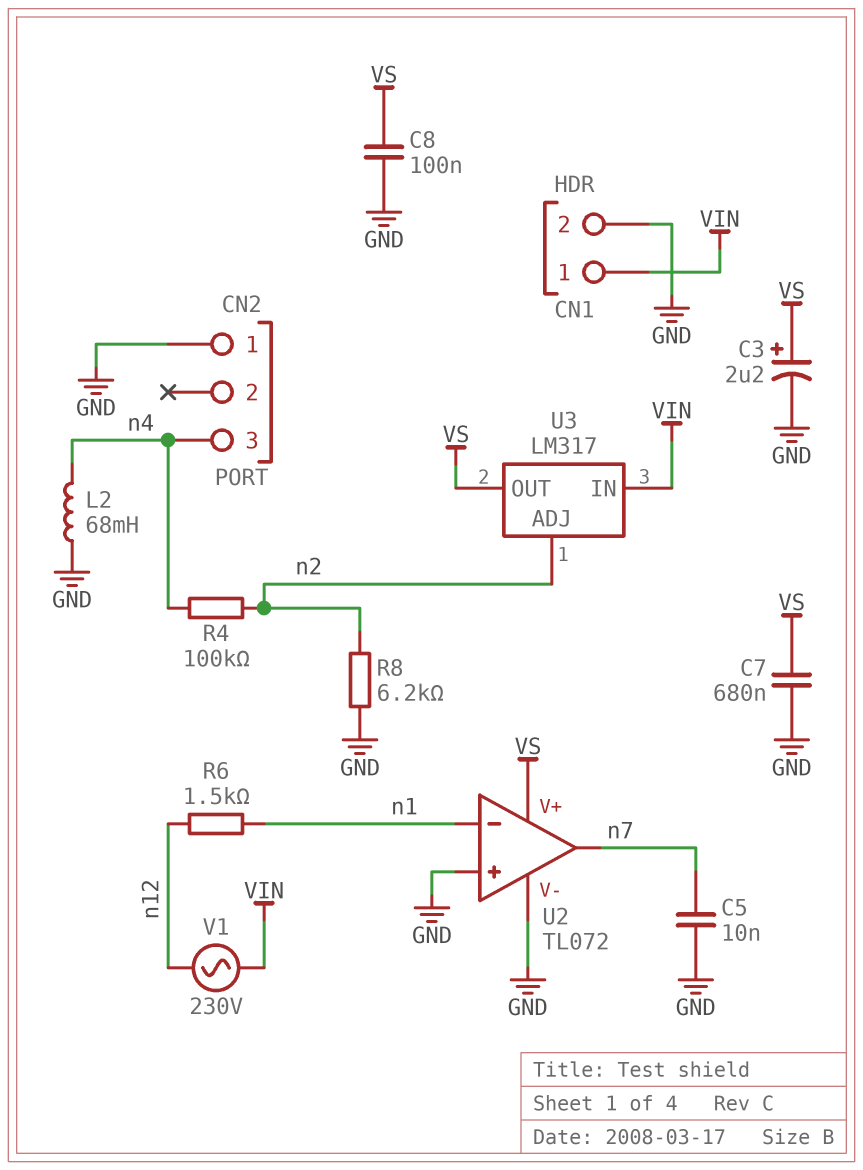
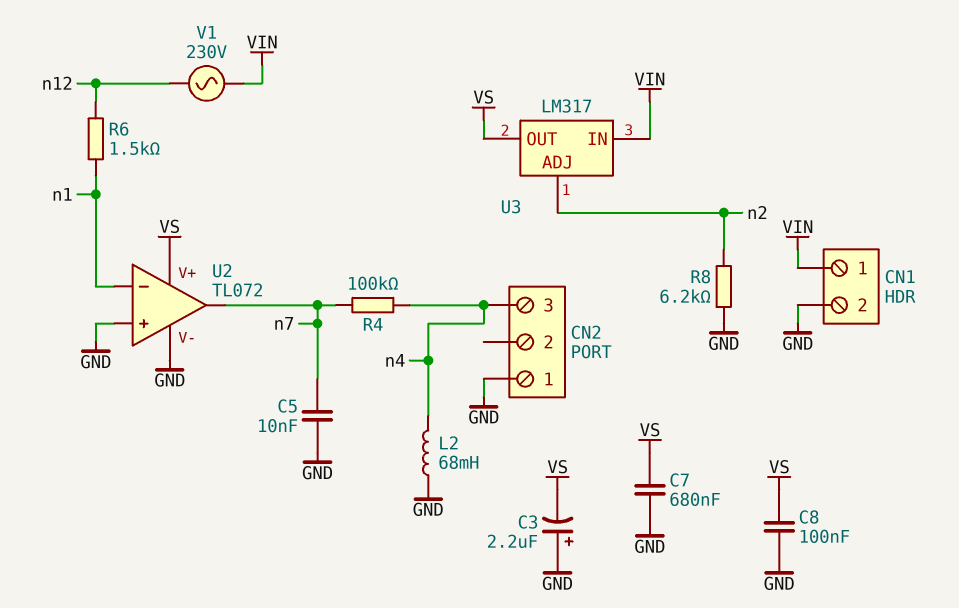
C3: 2.2uF (plus VS, minus GND) -> 2.2uF (plus GND, minus VS)
R4: 100k (n2, n4) -> 100k (n4, n7)

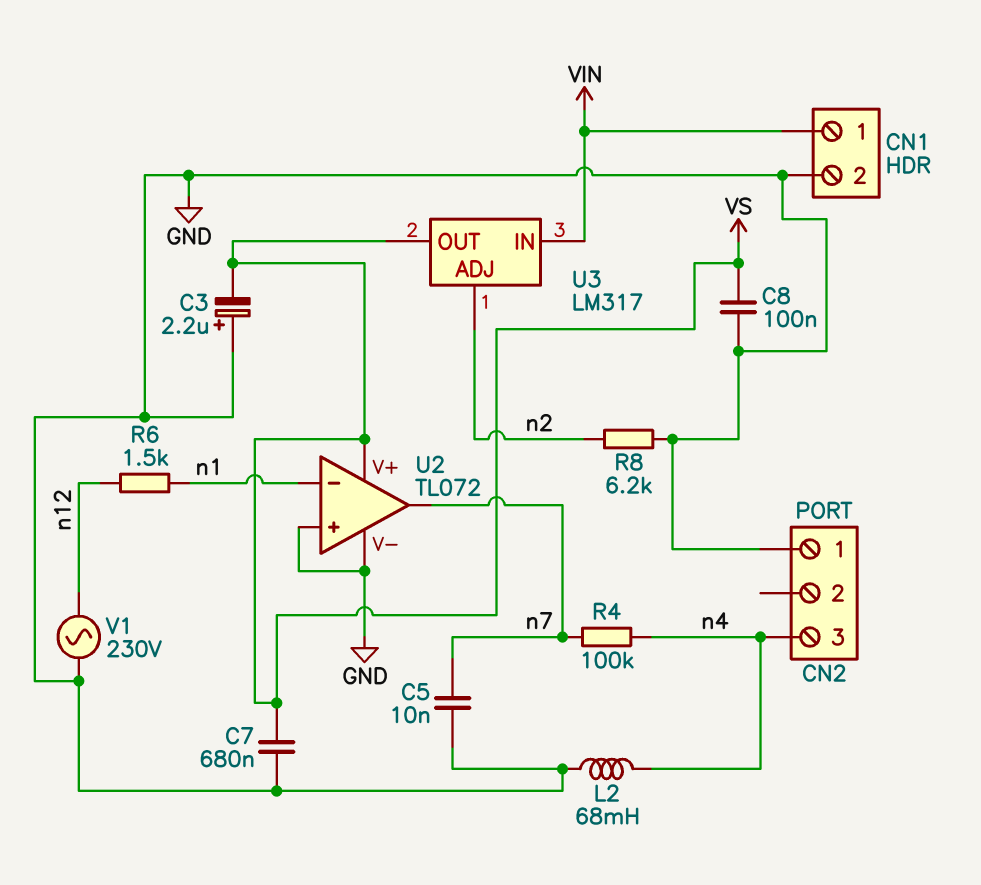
V1: AC 230V (VIN, n12) -> AC 230V (GND, n12)

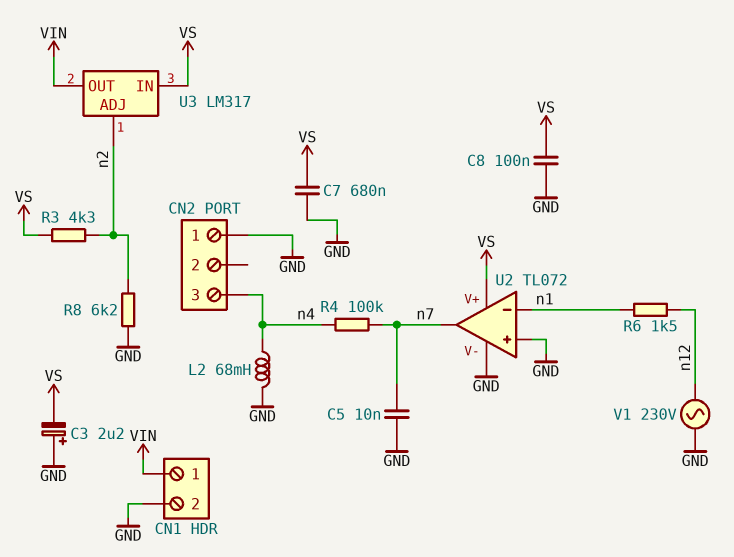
R3: none -> 4.3k (VS, n2)
U3 pin IN: VIN -> VS
U3 pin OUT: VS -> VIN

